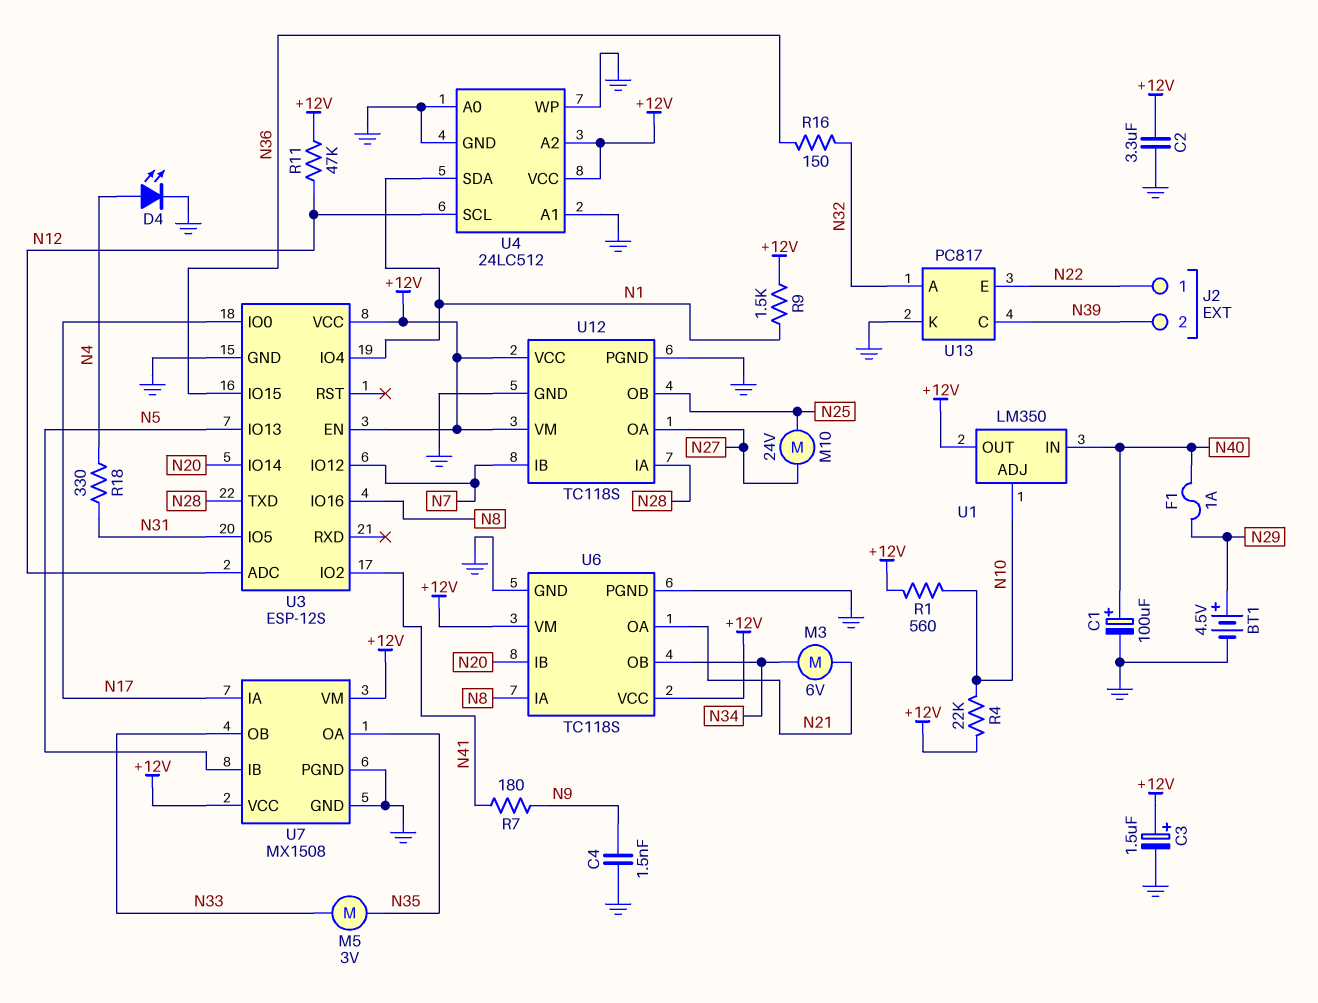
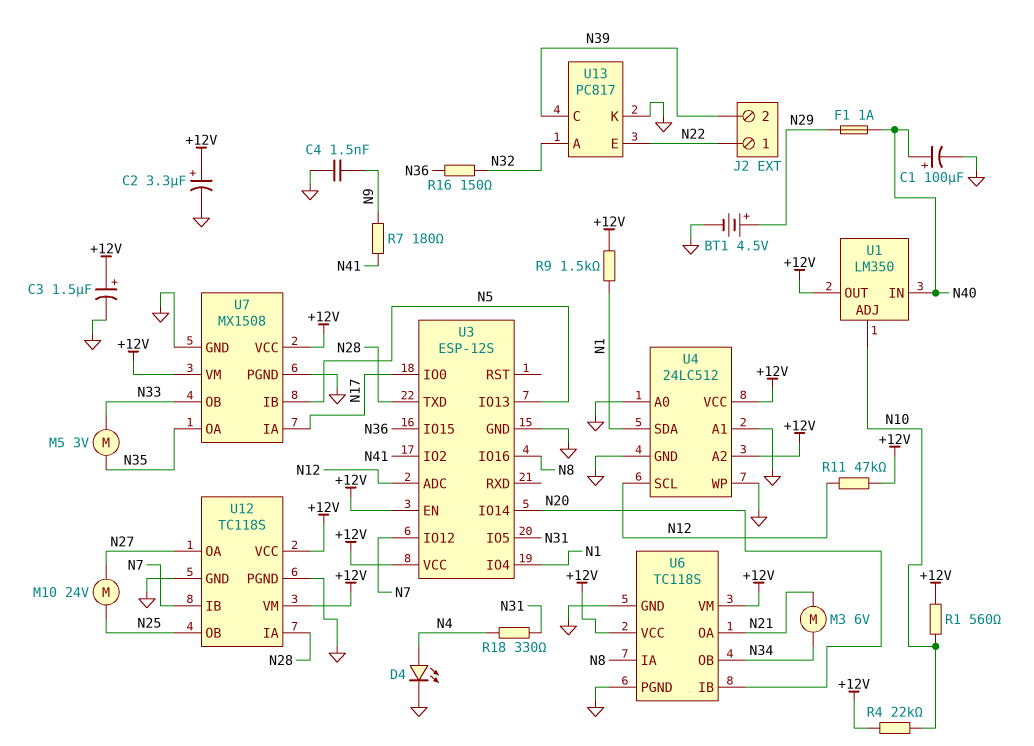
C2: 3.3uF (+12V, GND) -> 3.3uF (plus +12V, minus GND)

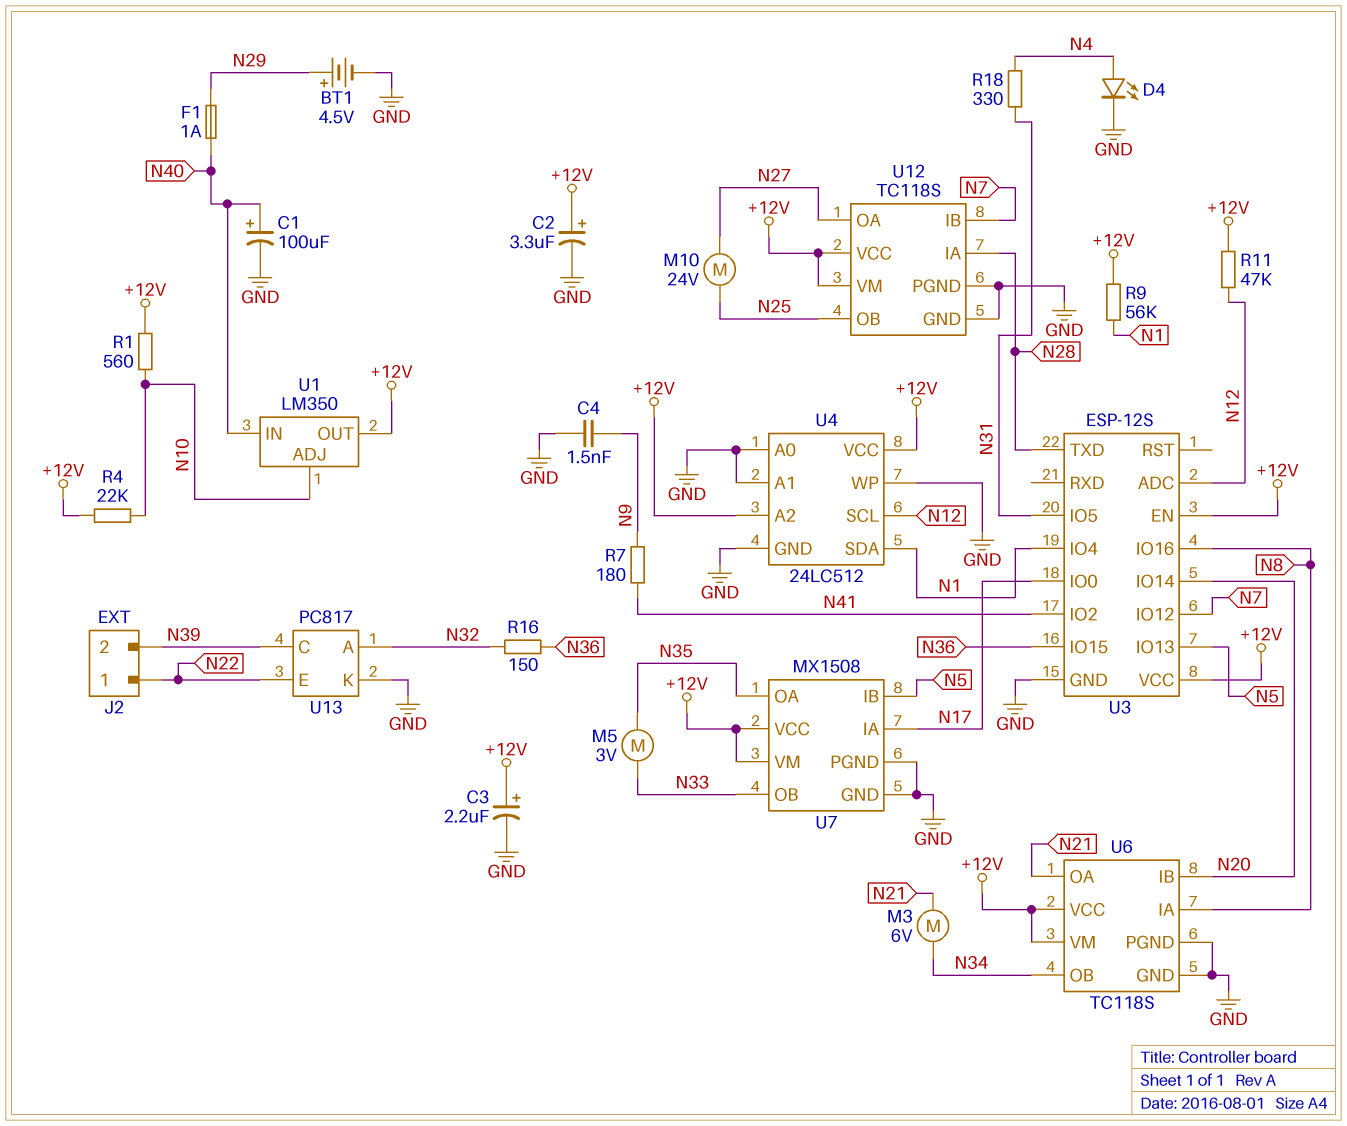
C3: 1.5uF (plus +12V, minus GND) -> 2.2uF (plus +12V, minus GND)
R9: 1.5k (+12V, N1) -> 56k (+12V, N1)

